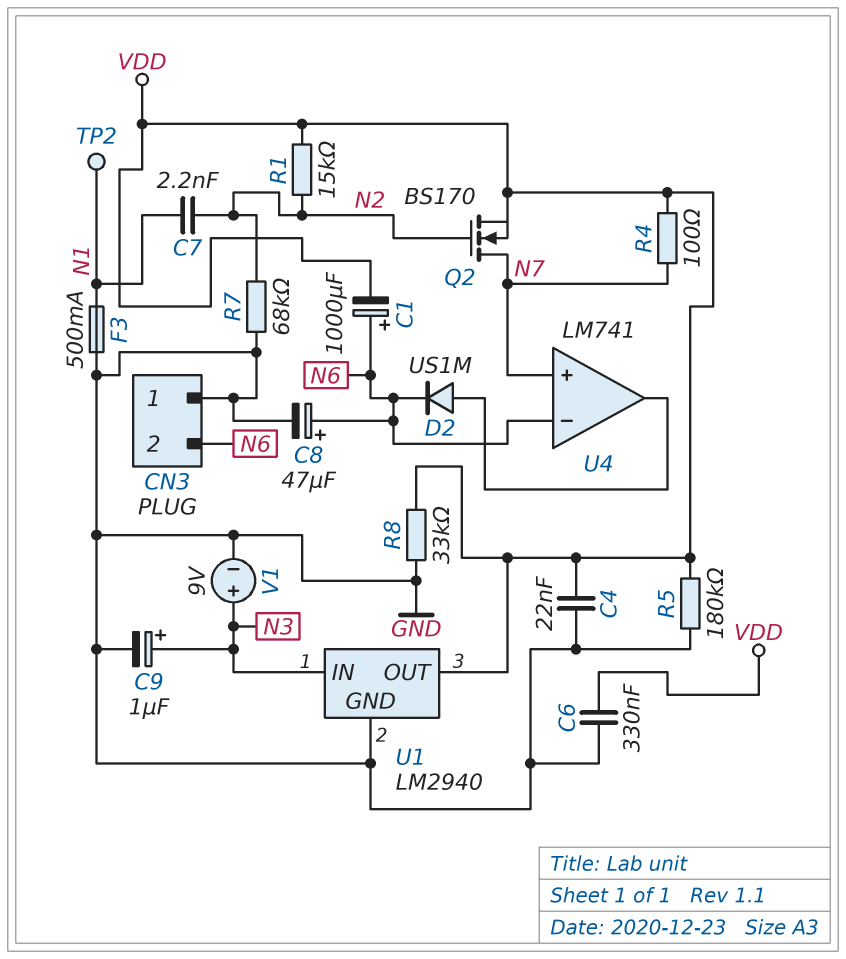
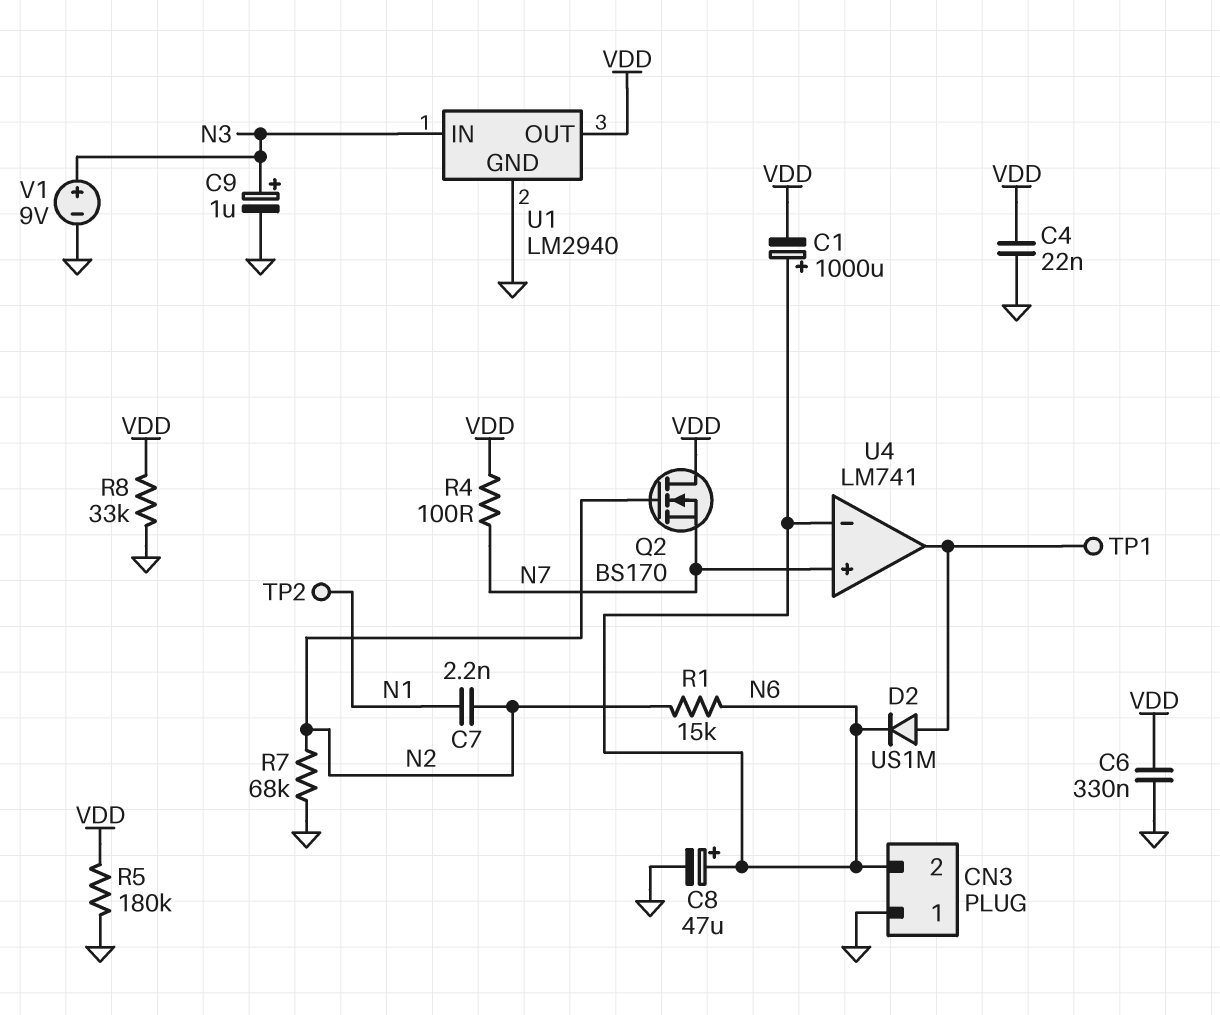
F3: 500mA (GND, N1) -> none
Q2: NMOS BS170 (G N2, D N7, S VDD) -> NMOS BS170 (G N2, D VDD, S N7)
R1: 15k (N2, VDD) -> 15k (N2, N6)
TP1: none -> test point (U4/out)

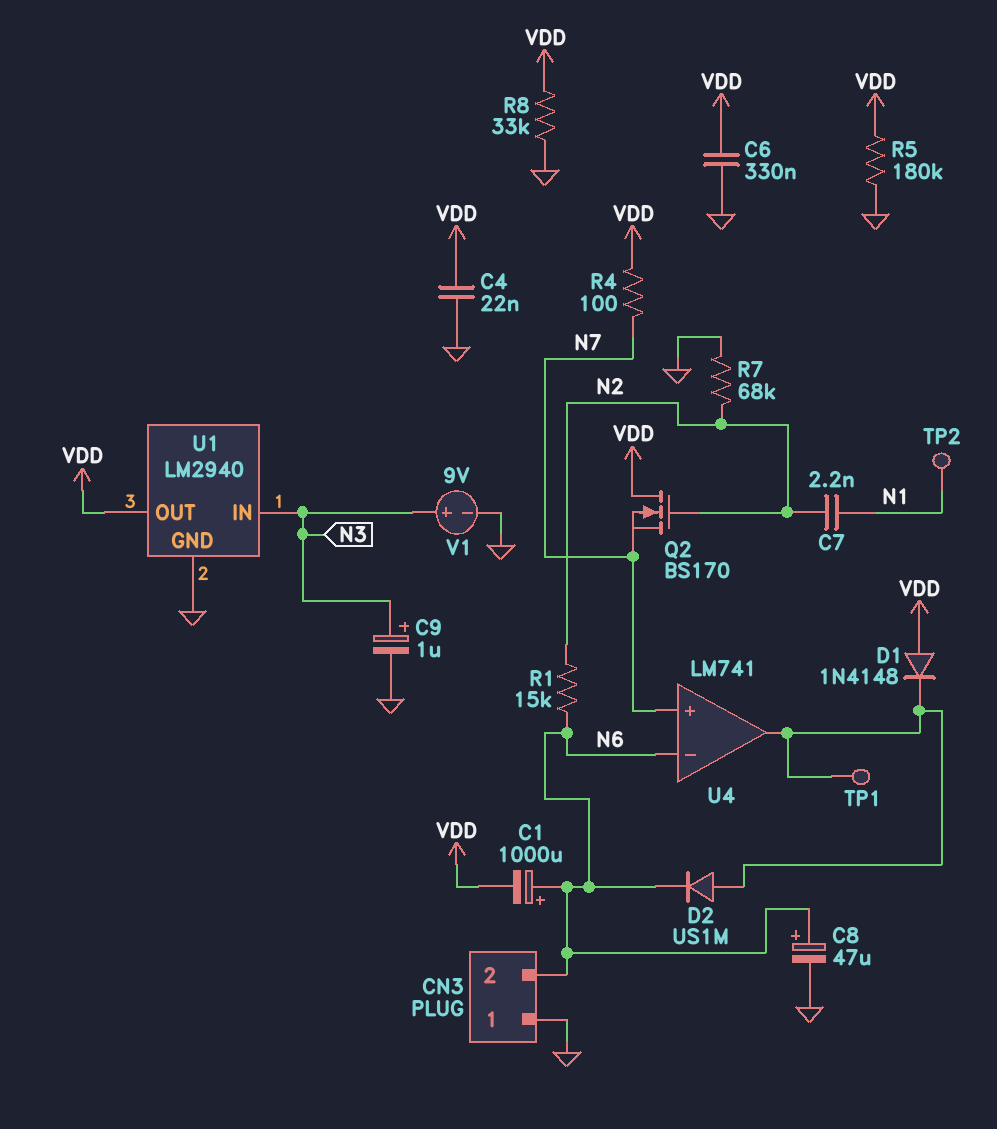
D1: none -> diode 1N4148 (A VDD, K U4/out)

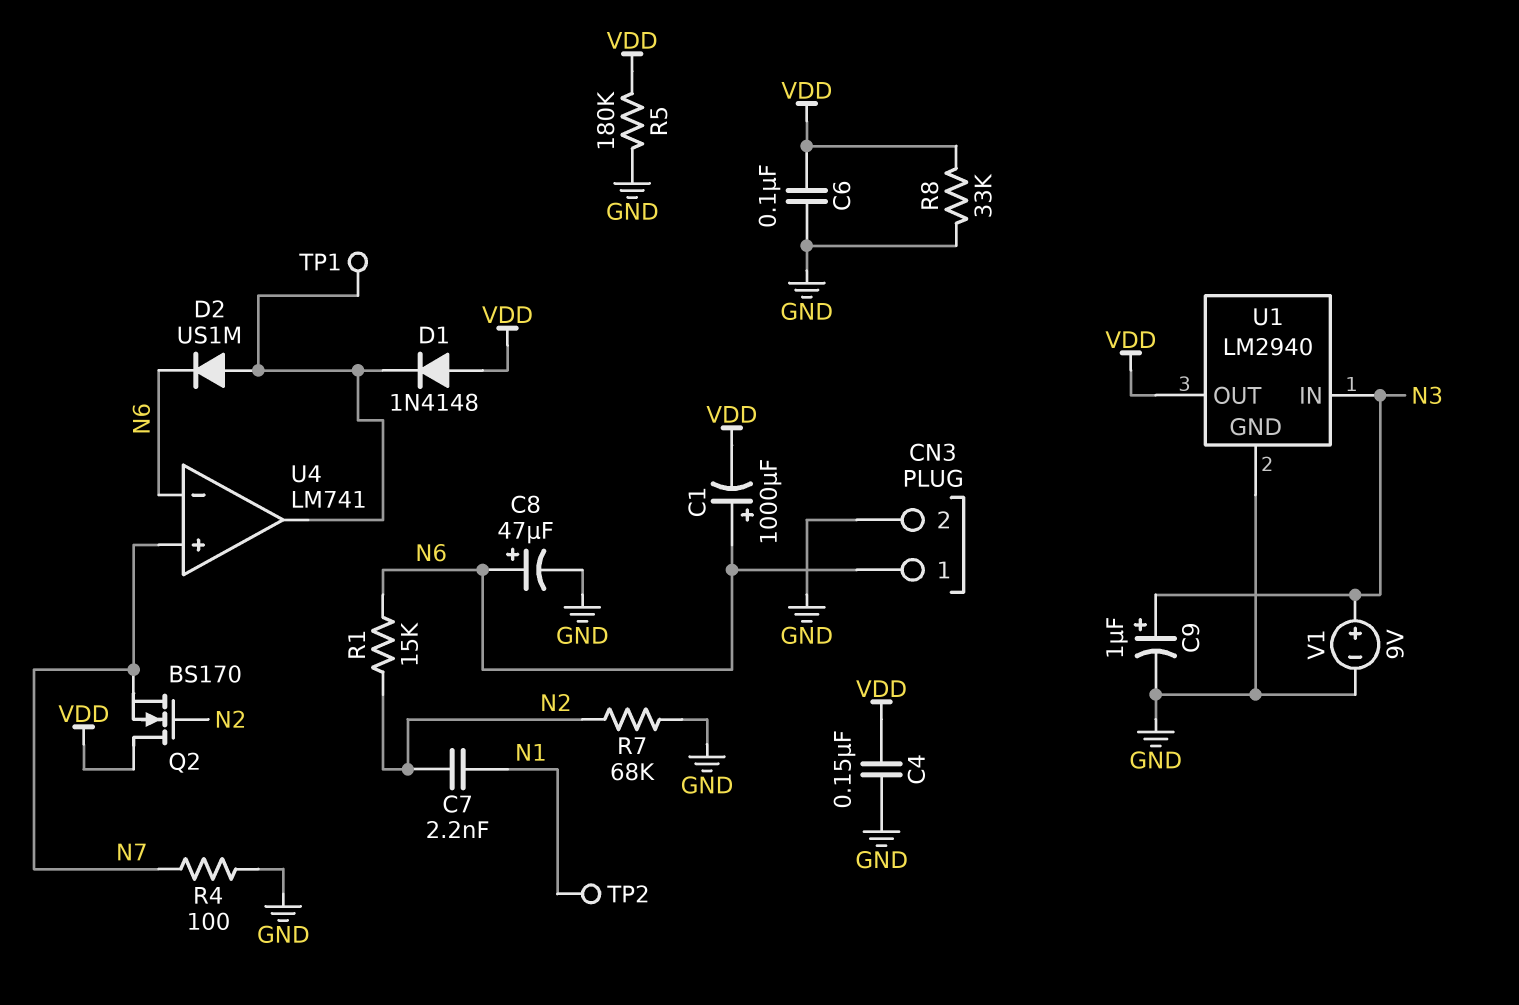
C4: 22nF (GND, VDD) -> 150nF (GND, VDD)
C6: 330nF (GND, VDD) -> 100nF (GND, VDD)
CN3 pin 1: GND -> N6
CN3 pin 2: N6 -> GND
R4: 100 (N7, VDD) -> 100 (GND, N7)

